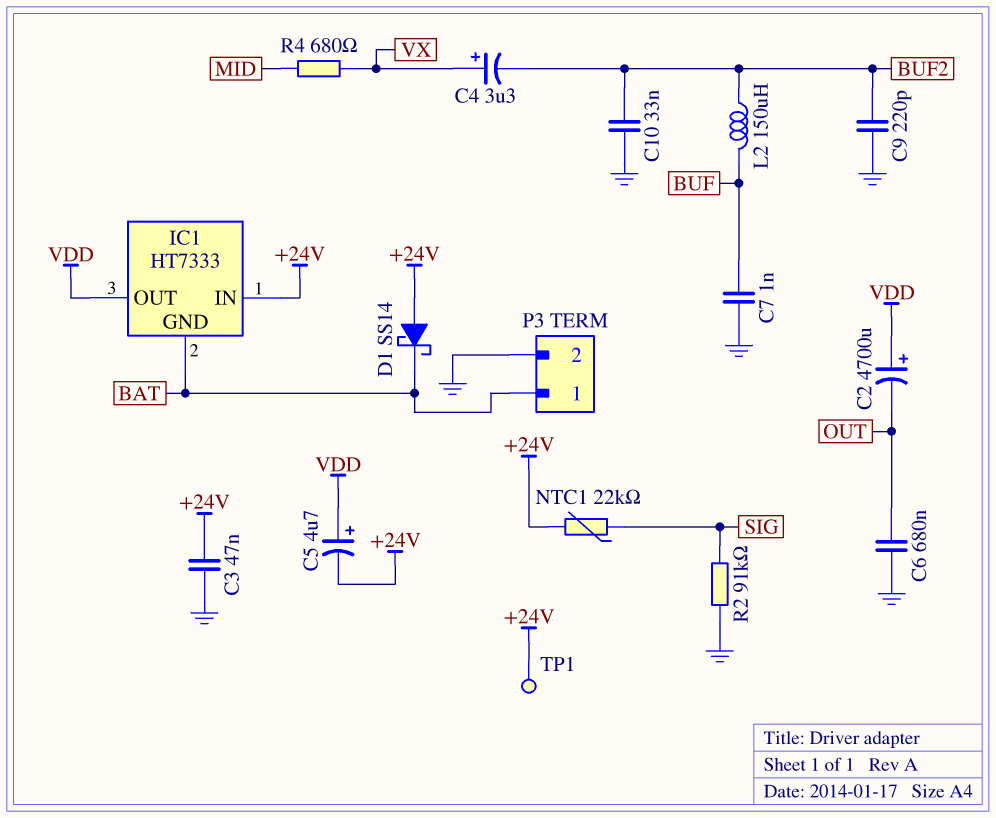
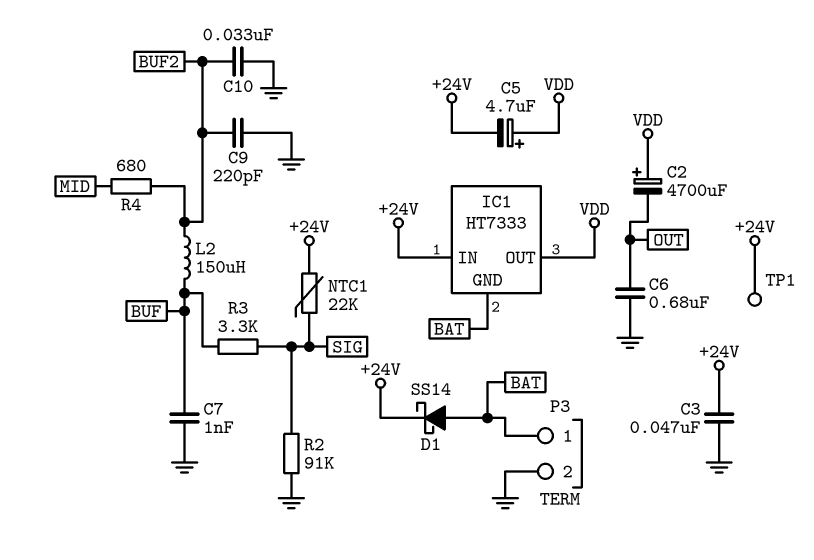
C4: 3.3uF (plus VX, minus BUF2) -> none
D1: schottky SS14 (A +24V, K BAT) -> schottky SS14 (A BAT, K +24V)
R3: none -> 3.3k (BUF, SIG)
R4: 680 (MID, VX) -> 680 (BUF2, MID)

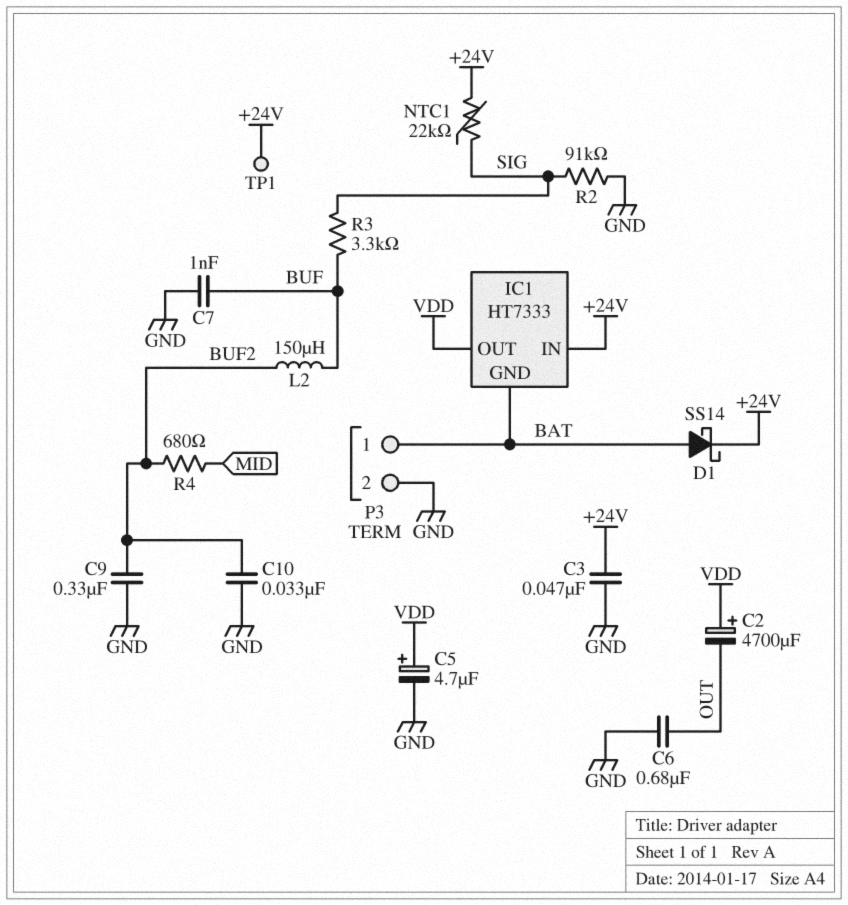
C5: 4.7uF (plus VDD, minus +24V) -> 4.7uF (plus VDD, minus GND)
C9: 220pF (BUF2, GND) -> 330nF (BUF2, GND)

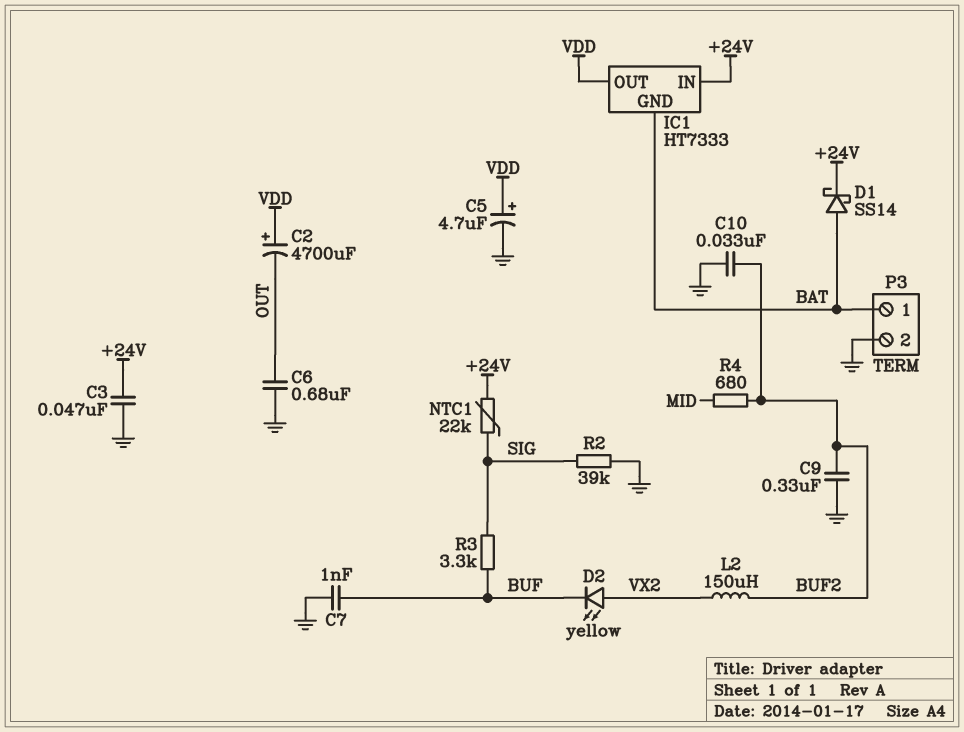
D2: none -> LED yellow (A VX2, K BUF)
L2: 150uH (BUF, BUF2) -> 150uH (BUF2, VX2)
R2: 91k (GND, SIG) -> 39k (GND, SIG)
TP1: test point (+24V) -> none

